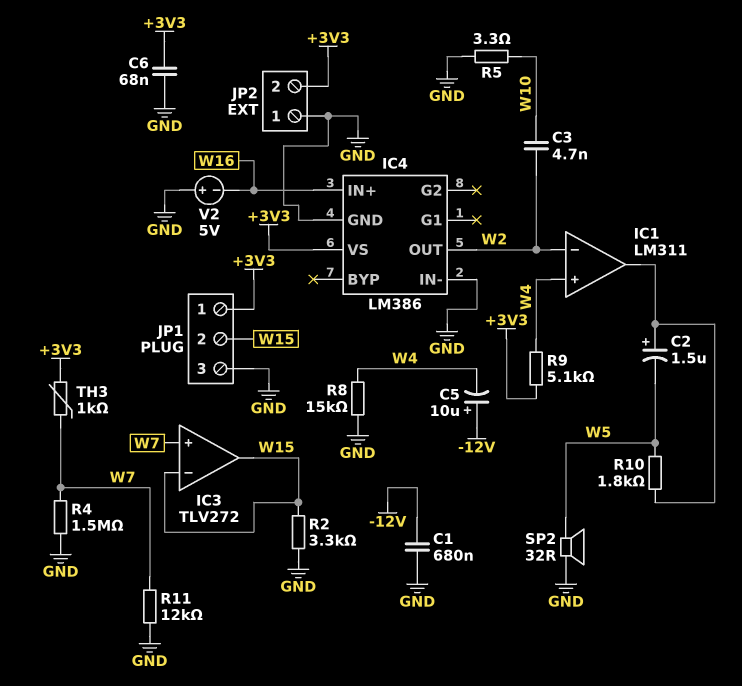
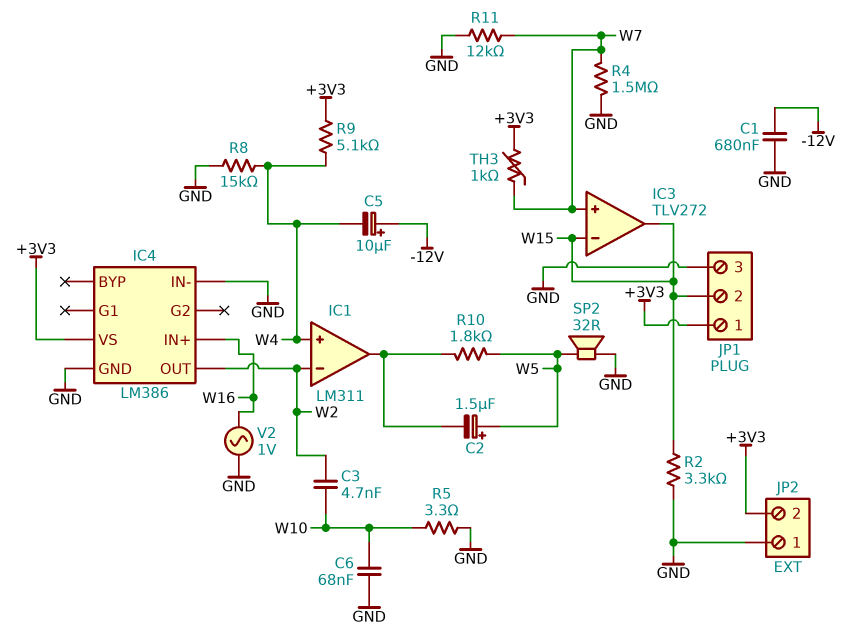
C2: 1.5uF (plus IC1/out, minus W5) -> 1.5uF (plus W5, minus IC1/out)
C6: 68nF (+3V3, GND) -> 68nF (GND, W10)
V2: 5V (plus GND, minus W16) -> AC 1V (GND, W16)

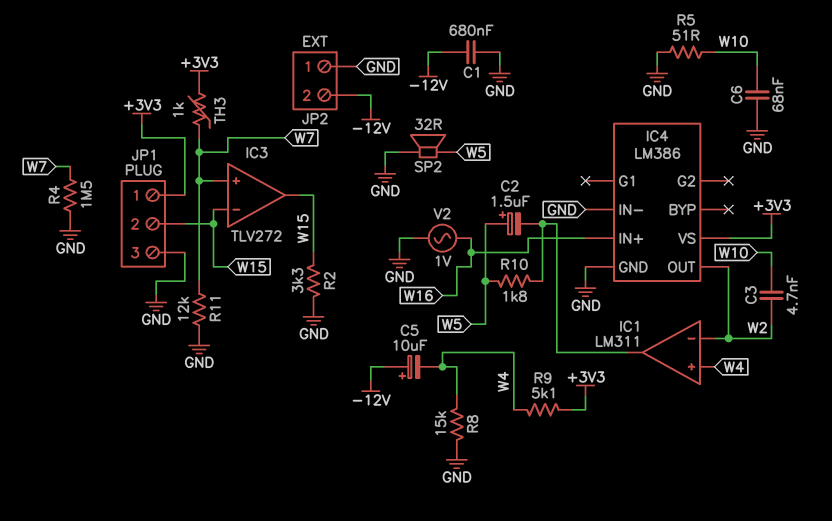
JP2 pin 2: +3V3 -> -12V
R5: 3.3 (GND, W10) -> 51 (GND, W10)

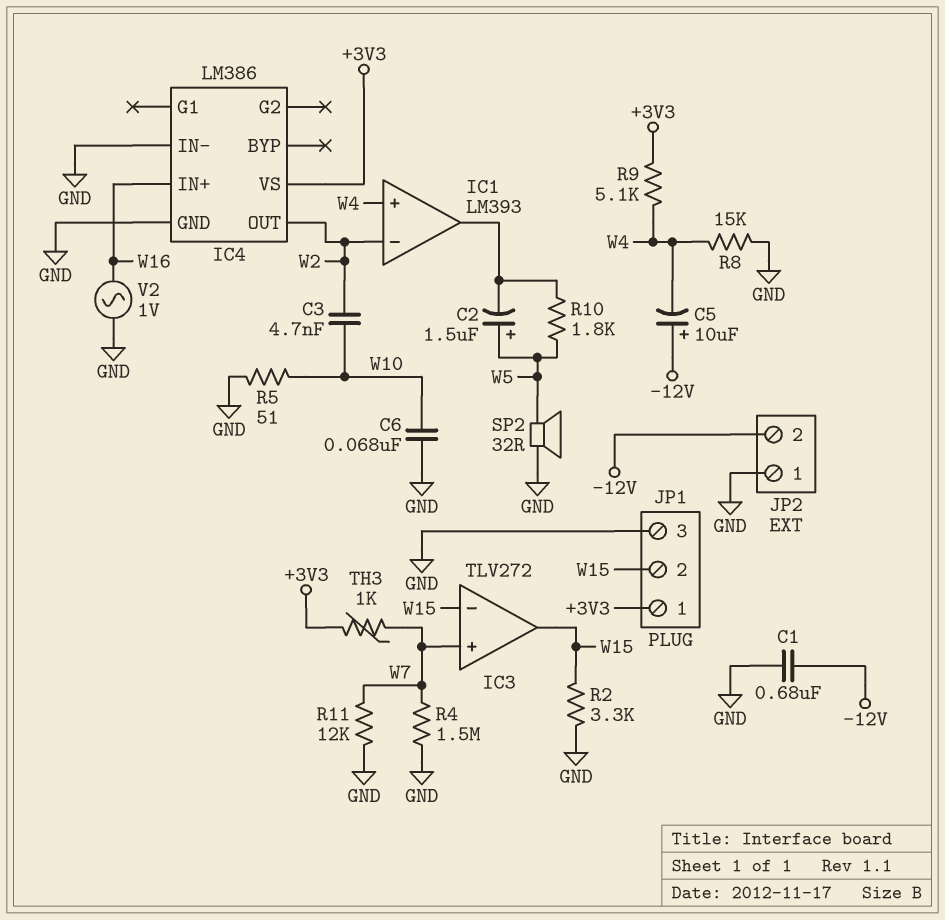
IC1: LM311 -> LM393

